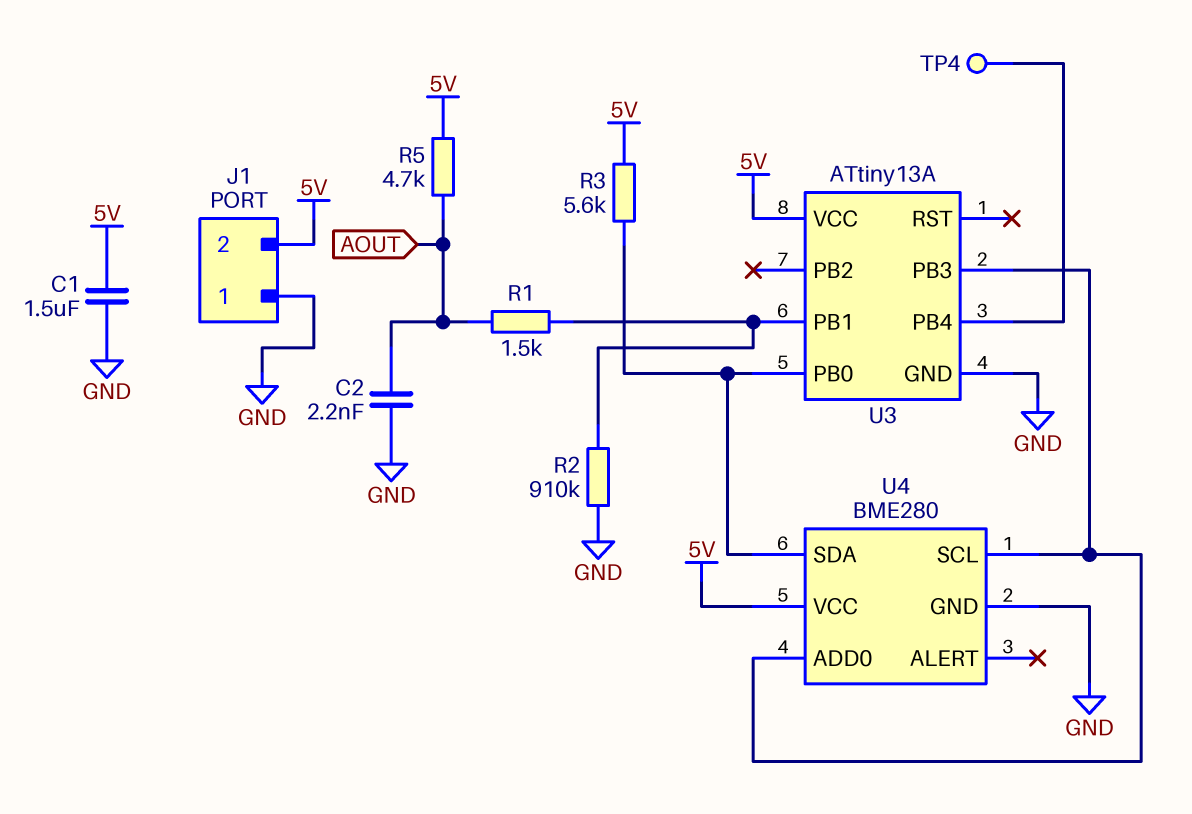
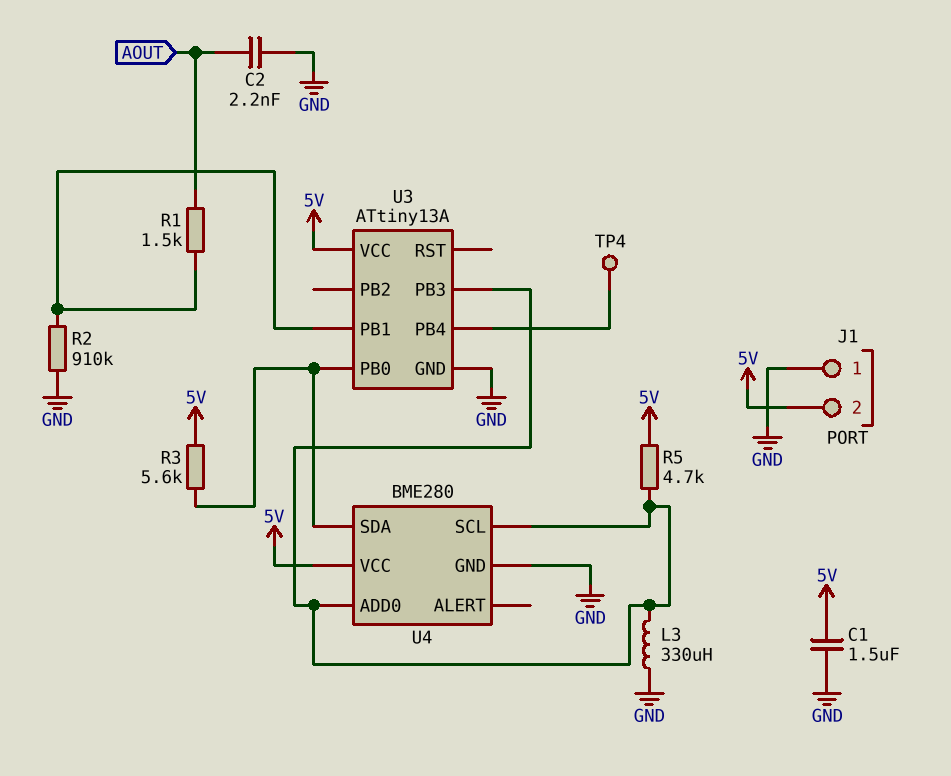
L3: none -> 330uH (GND, U3/PB3)
R5: 4.7k (5V, AOUT) -> 4.7k (5V, U3/PB3)

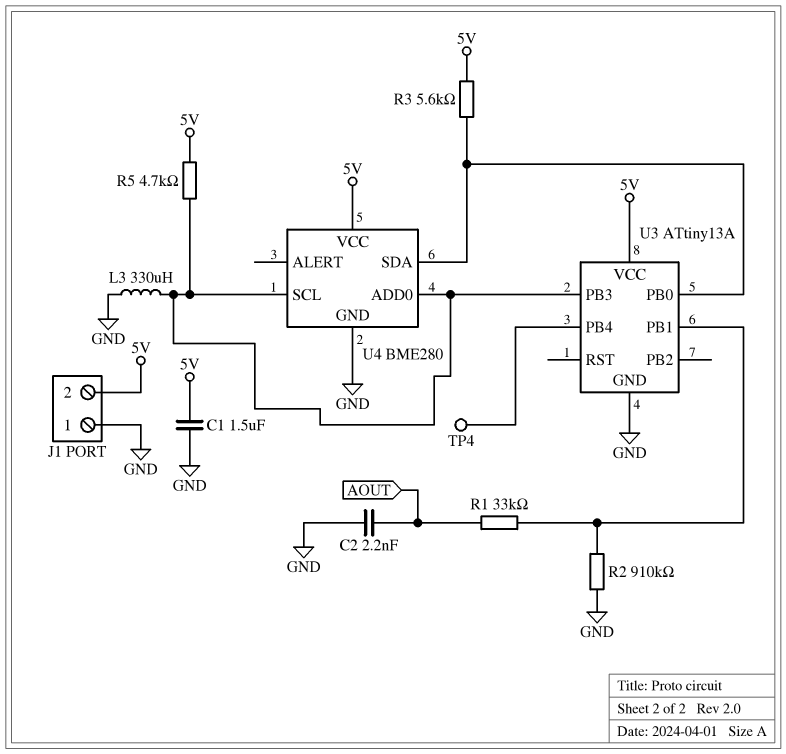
R1: 1.5k (AOUT, U3/PB1) -> 33k (AOUT, U3/PB1)

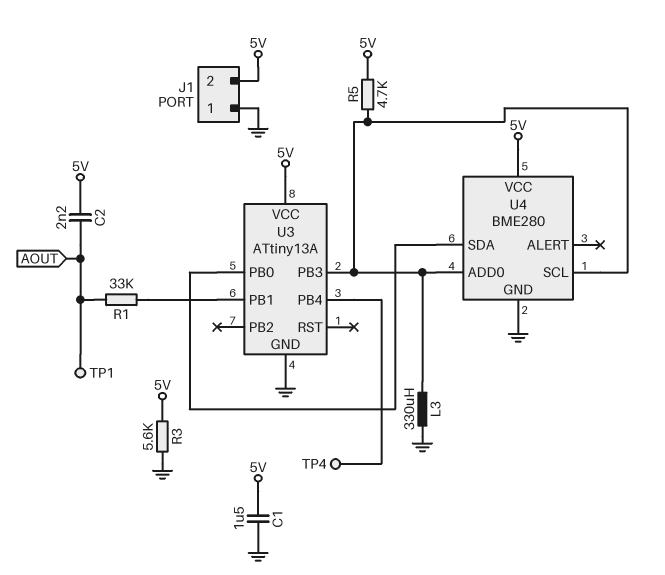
C2: 2.2nF (AOUT, GND) -> 2.2nF (5V, AOUT)
R2: 910k (GND, U3/PB1) -> none
R3: 5.6k (5V, U3/PB0) -> 5.6k (5V, GND)
TP1: none -> test point (AOUT)

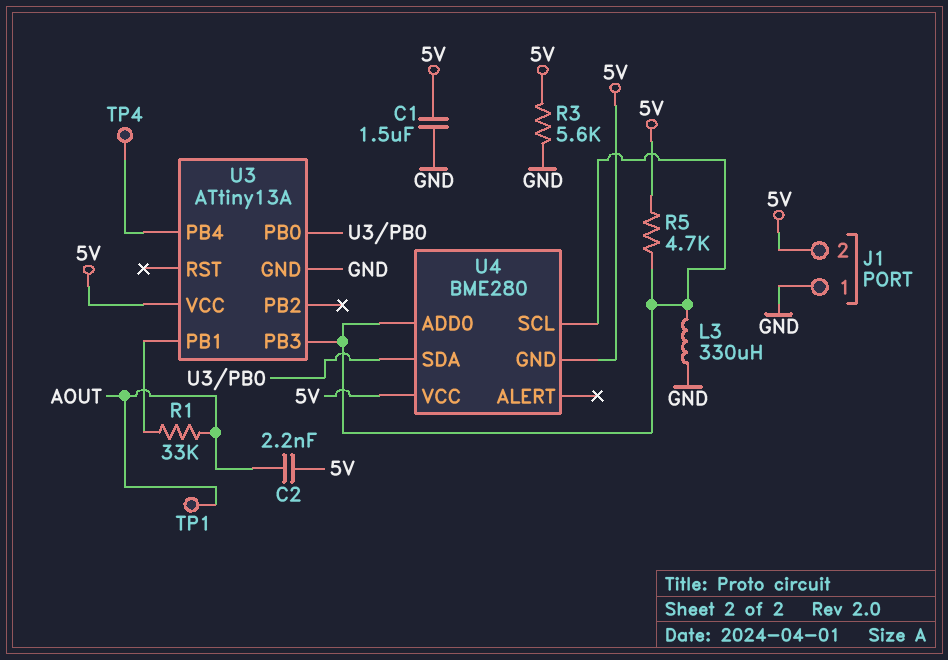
U4 pin GND: GND -> 5V

